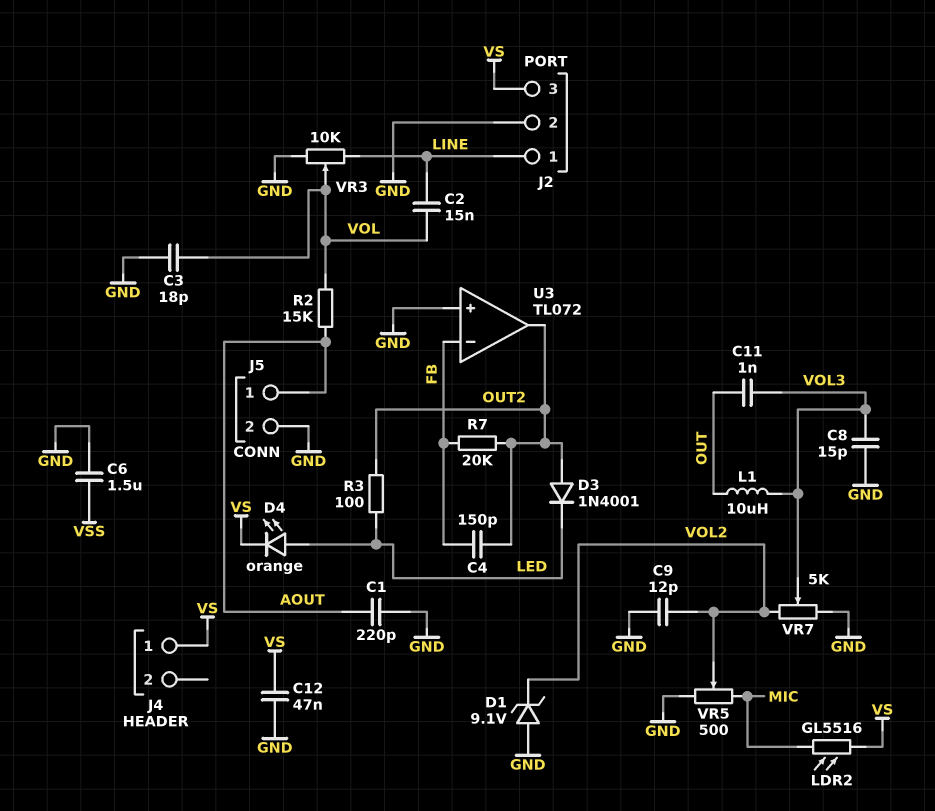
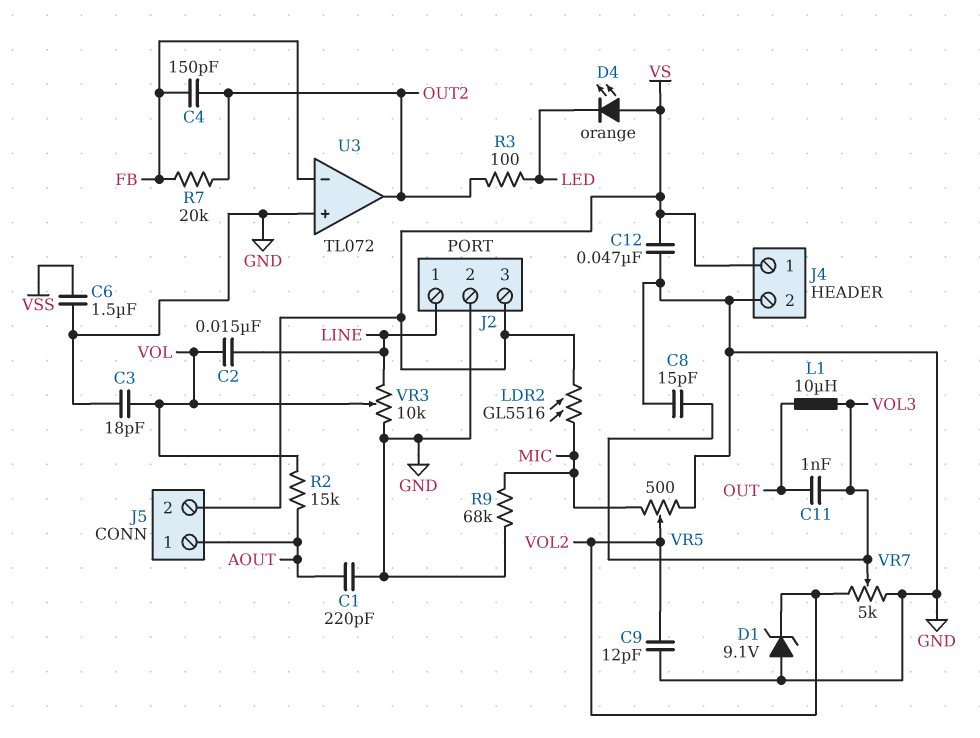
D3: diode 1N4001 (A OUT2, K LED) -> none
D4: LED orange (A LED, K VS) -> LED orange (A VS, K LED)
J4 pin 2: none -> GND
J5 pin 2: GND -> VS
R9: none -> 68k (GND, MIC)

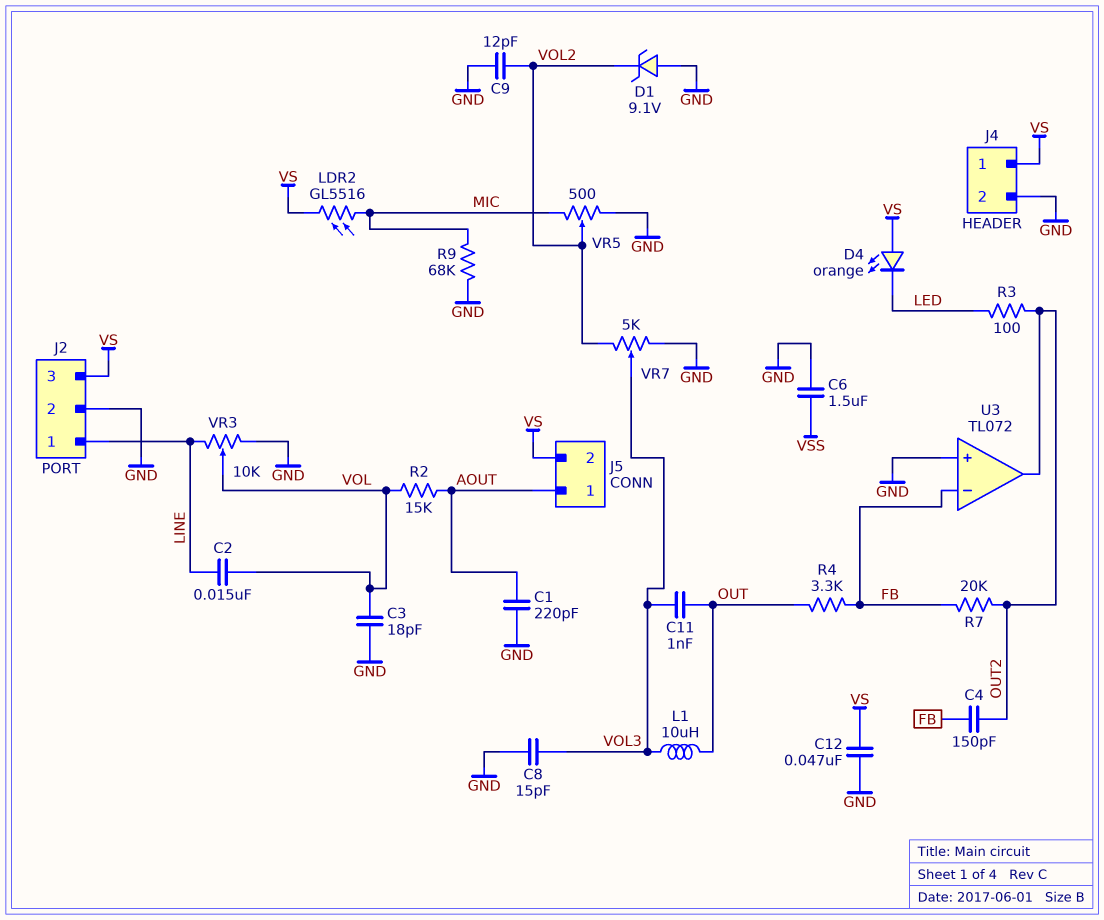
R4: none -> 3.3k (FB, OUT)

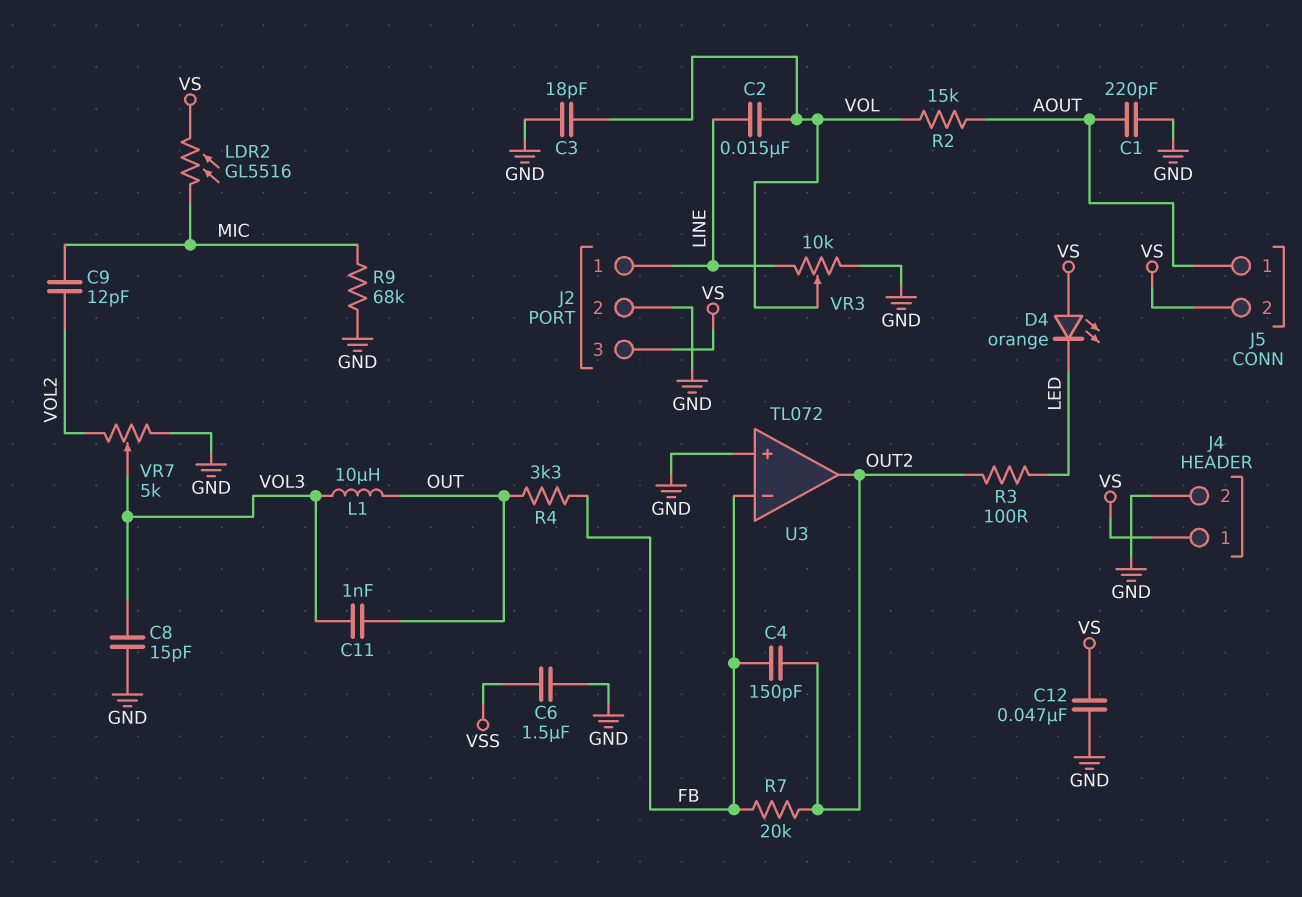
C9: 12pF (GND, VOL2) -> 12pF (MIC, VOL2)
D1: zener 9.1V (A GND, K VOL2) -> none
VR5: 500 (GND, MIC, wiper VOL2) -> none

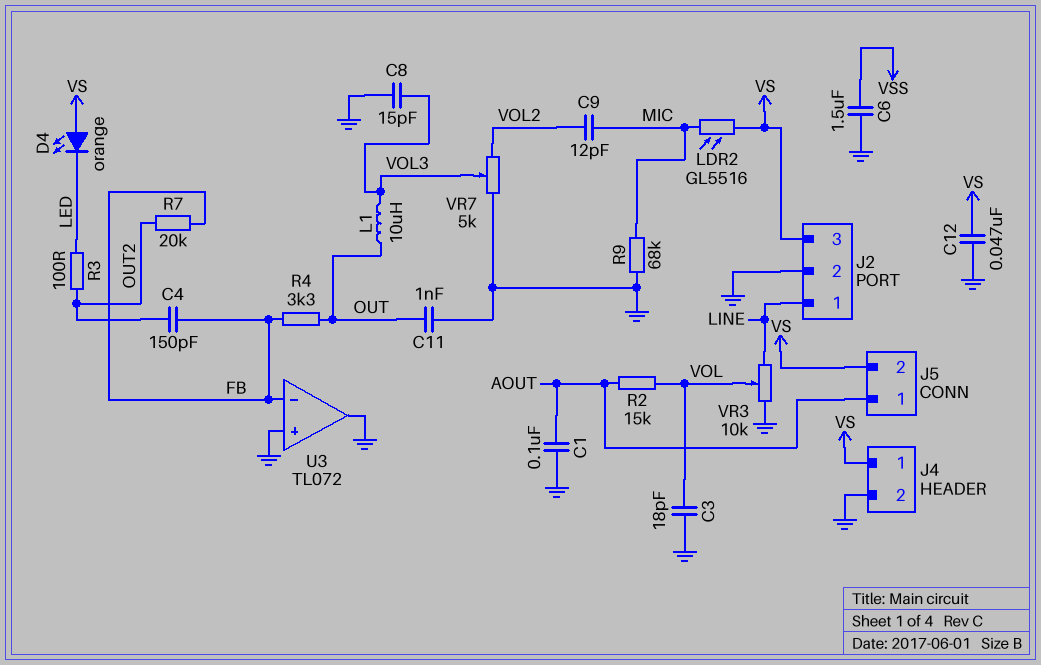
C1: 220pF (AOUT, GND) -> 100nF (AOUT, GND)
C2: 15nF (LINE, VOL) -> none
C11: 1nF (OUT, VOL3) -> 1nF (GND, OUT)
U3 pin out: OUT2 -> GND

